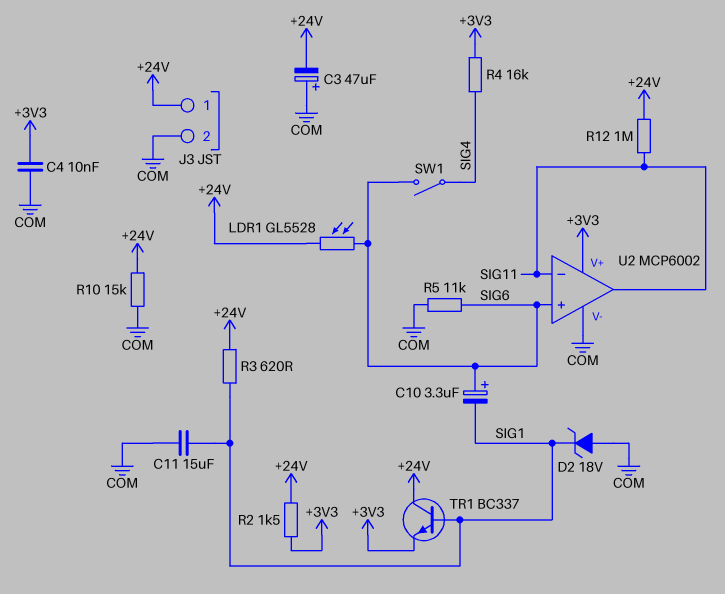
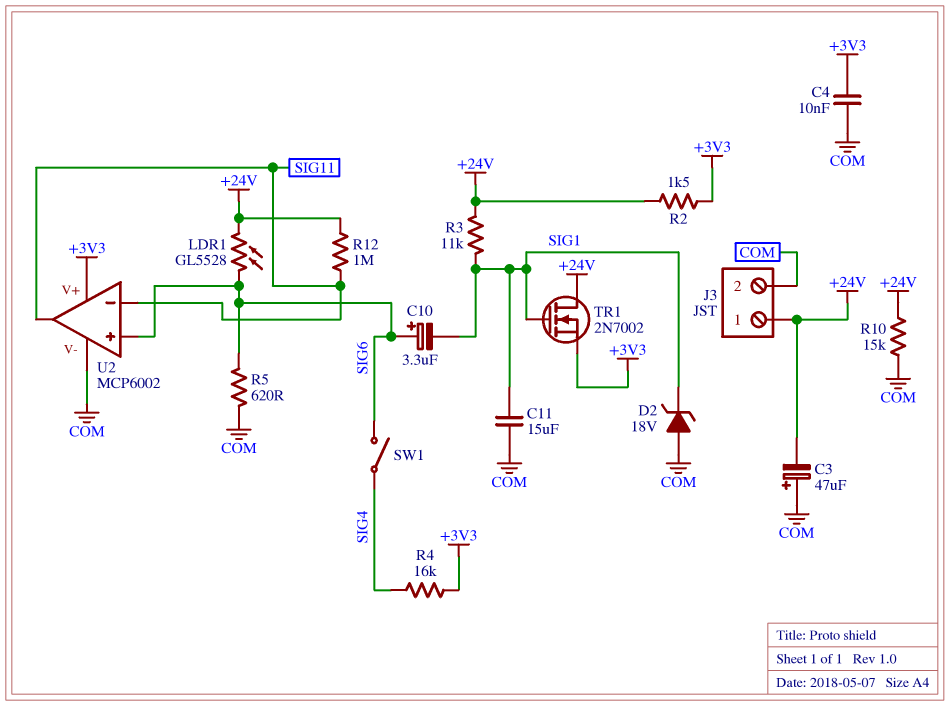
R3: 620 (+24V, SIG1) -> 11k (+24V, SIG1)
R5: 11k (COM, SIG6) -> 620 (COM, SIG6)
TR1: NPN BC337 (B SIG1, C +24V, E +3V3) -> NMOS 2N7002 (G SIG1, D +24V, S +3V3)

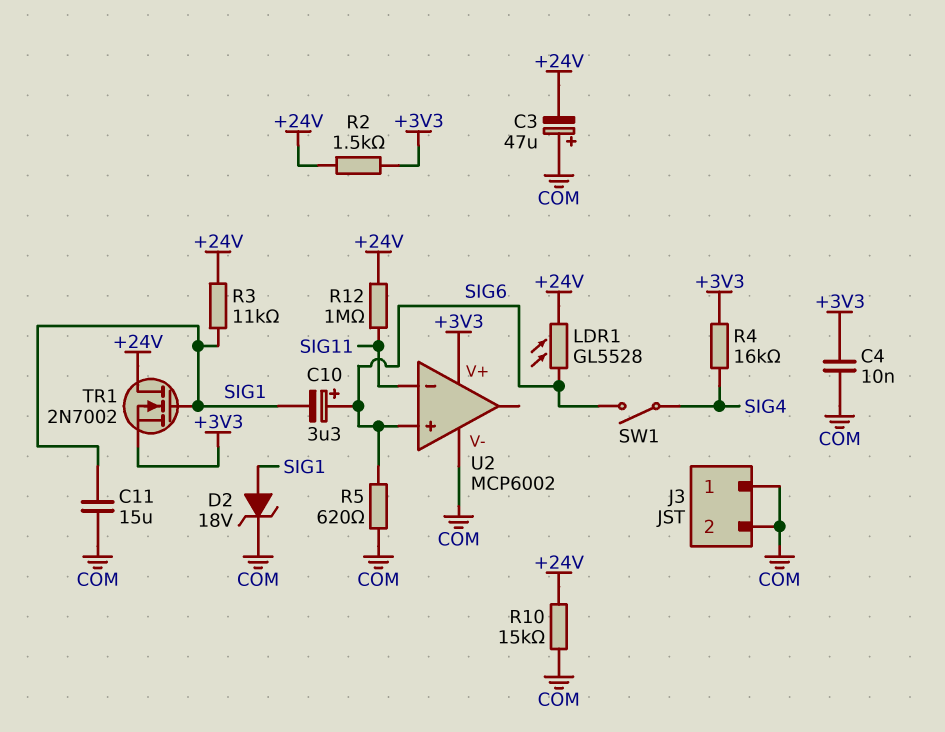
D2: zener 18V (A COM, K SIG1) -> zener 18V (A SIG1, K COM)
J3 pin 1: +24V -> COM
U2 pin out: SIG11 -> none

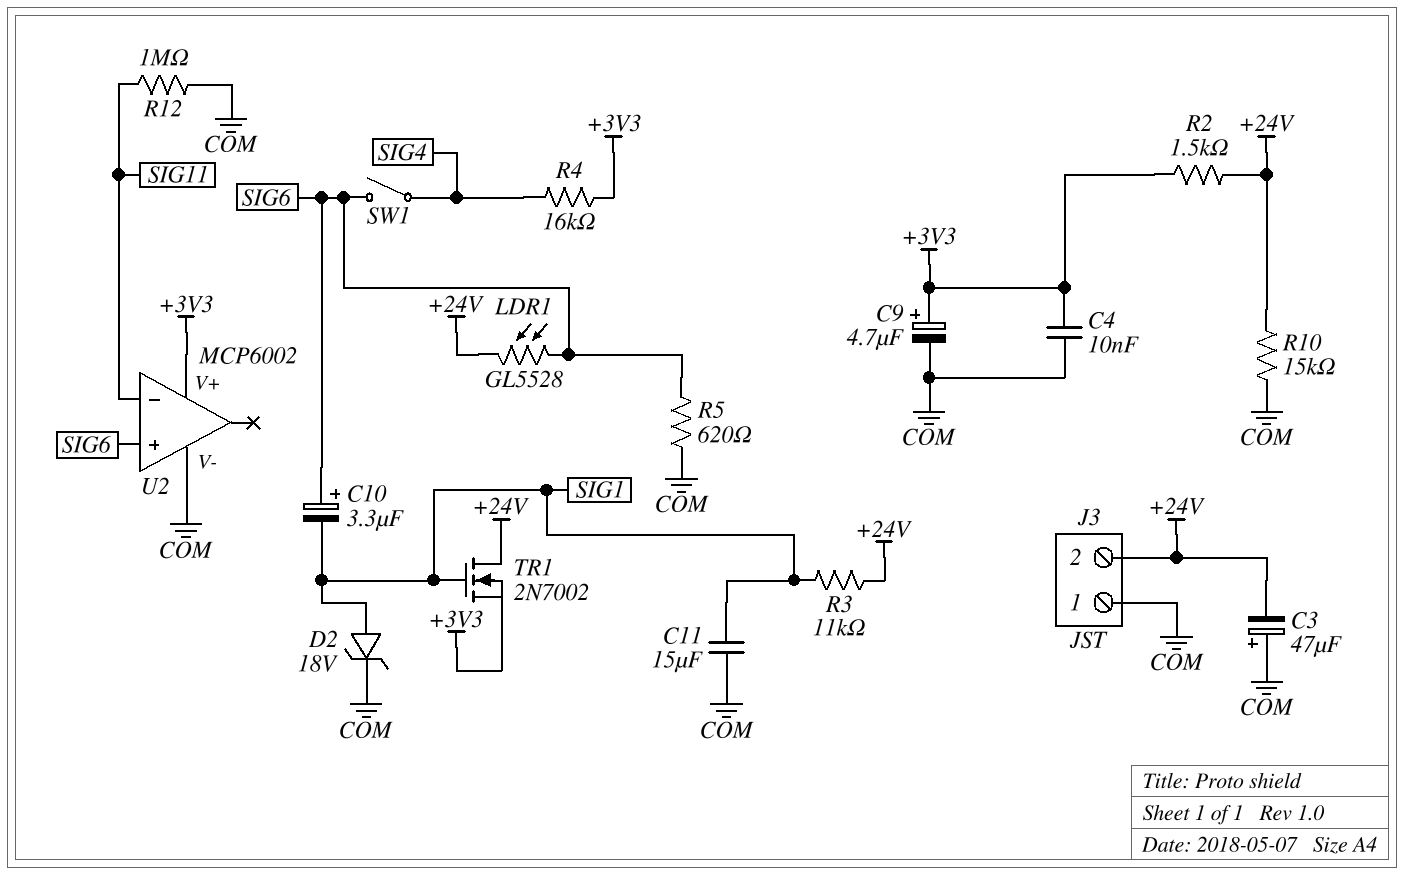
C9: none -> 4.7uF (plus +3V3, minus COM)
J3 pin 2: COM -> +24V
R12: 1M (+24V, SIG11) -> 1M (COM, SIG11)

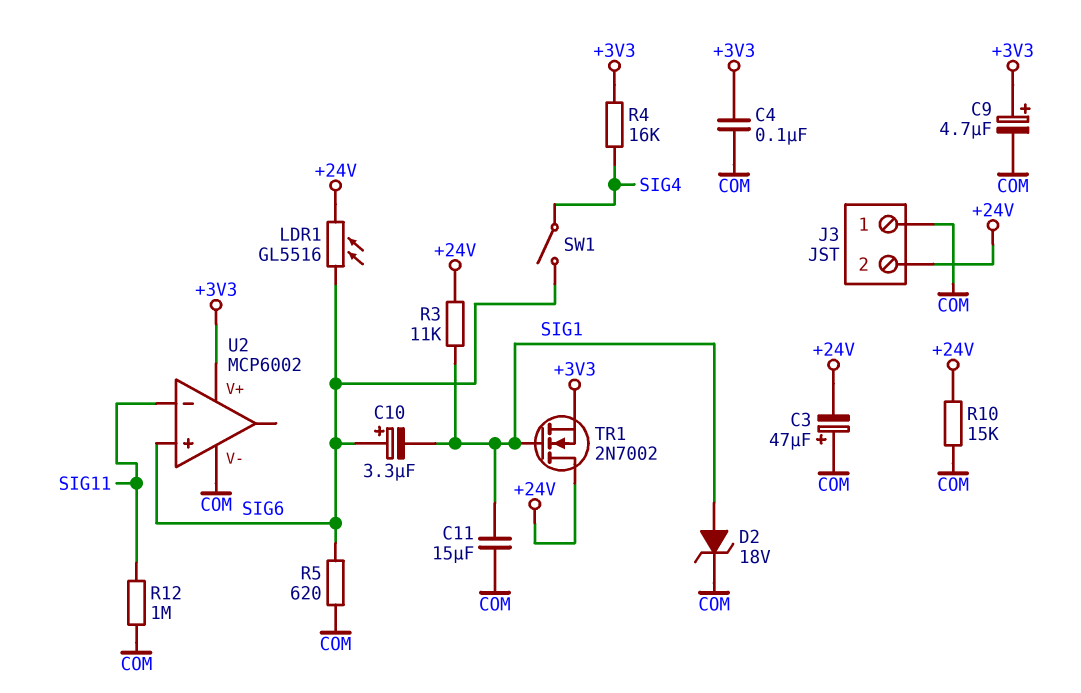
C4: 10nF (+3V3, COM) -> 100nF (+3V3, COM)
LDR1: GL5528 (+24V, SIG6) -> GL5516 (+24V, SIG6)
R2: 1.5k (+3V3, +24V) -> none

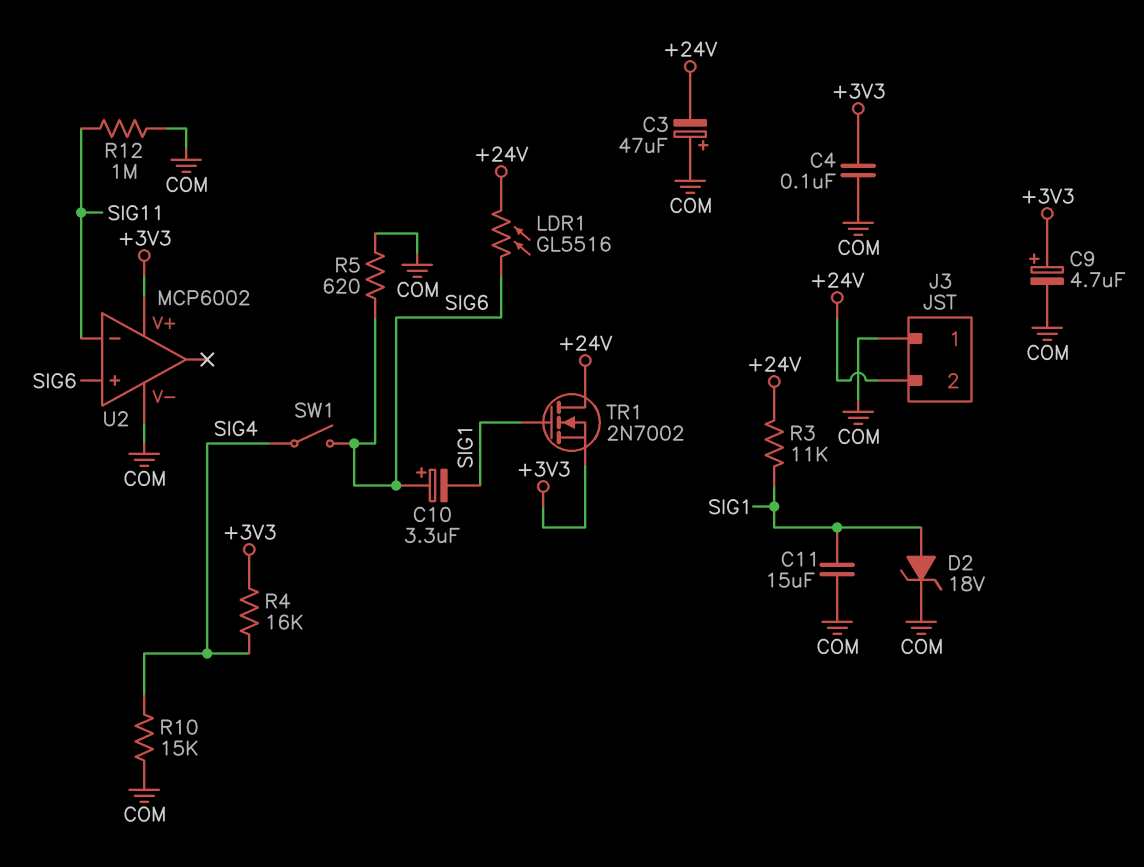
R10: 15k (+24V, COM) -> 15k (COM, SIG4)

